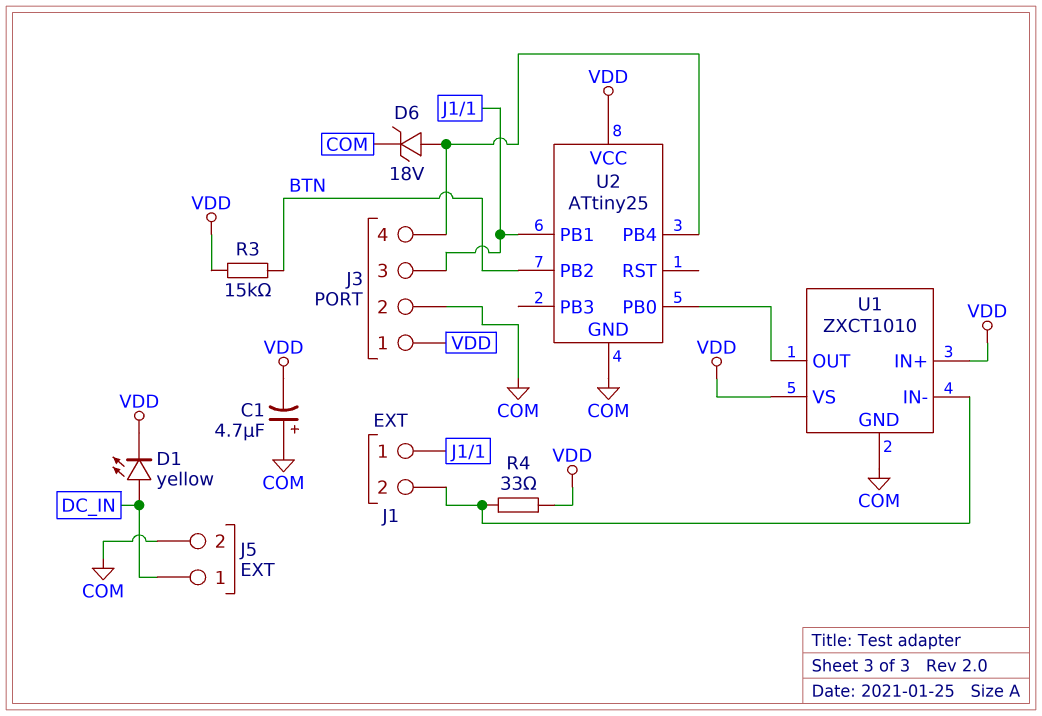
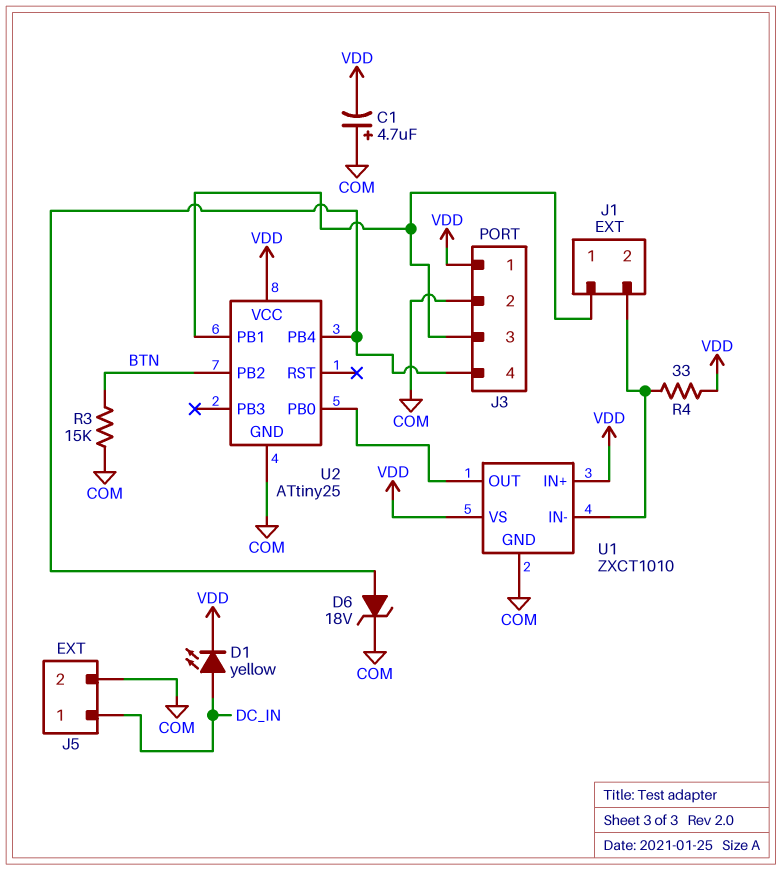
R3: 15k (BTN, VDD) -> 15k (BTN, COM)

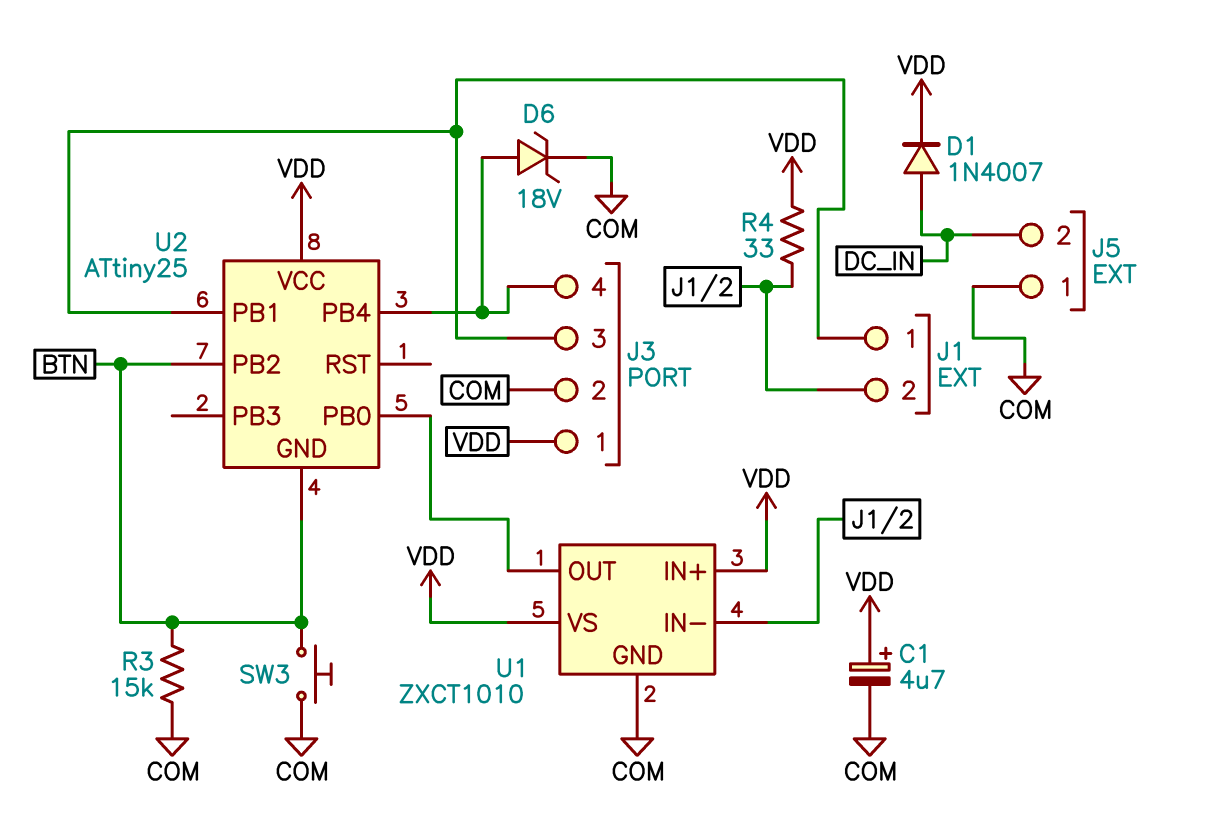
C1: 4.7uF (plus COM, minus VDD) -> 4.7uF (plus VDD, minus COM)
D1: LED yellow (A DC_IN, K VDD) -> diode 1N4007 (A DC_IN, K VDD)
J5 pin 1: DC_IN -> COM
J5 pin 2: COM -> DC_IN
SW3: none -> button (BTN, COM)
U2 pin GND: COM -> BTN

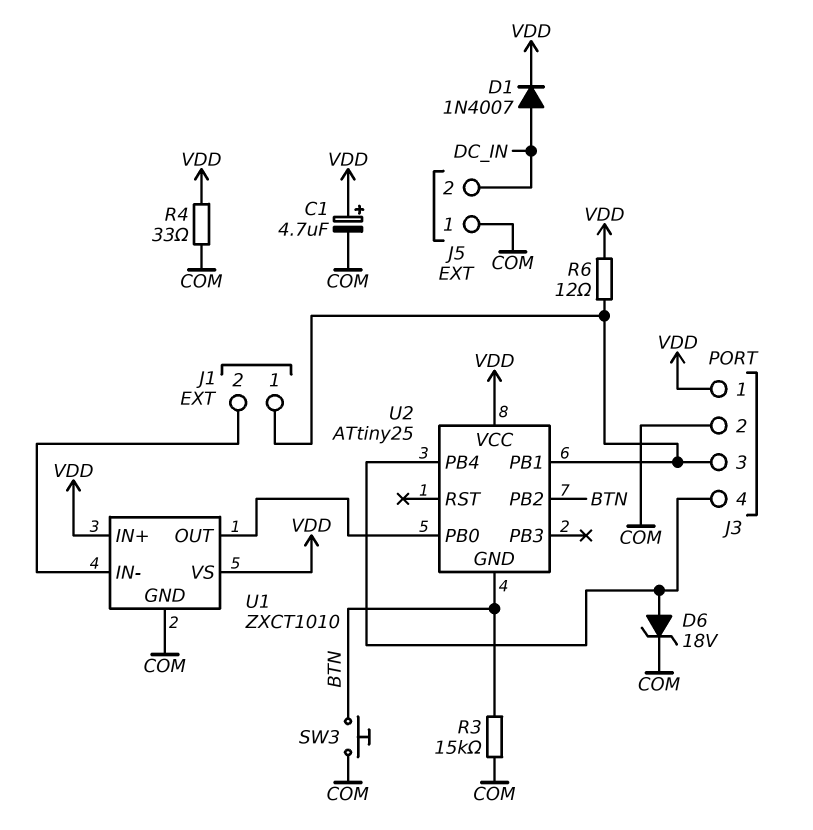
R4: 33 (J1/2, VDD) -> 33 (COM, VDD)
R6: none -> 12 (J1/1, VDD)

